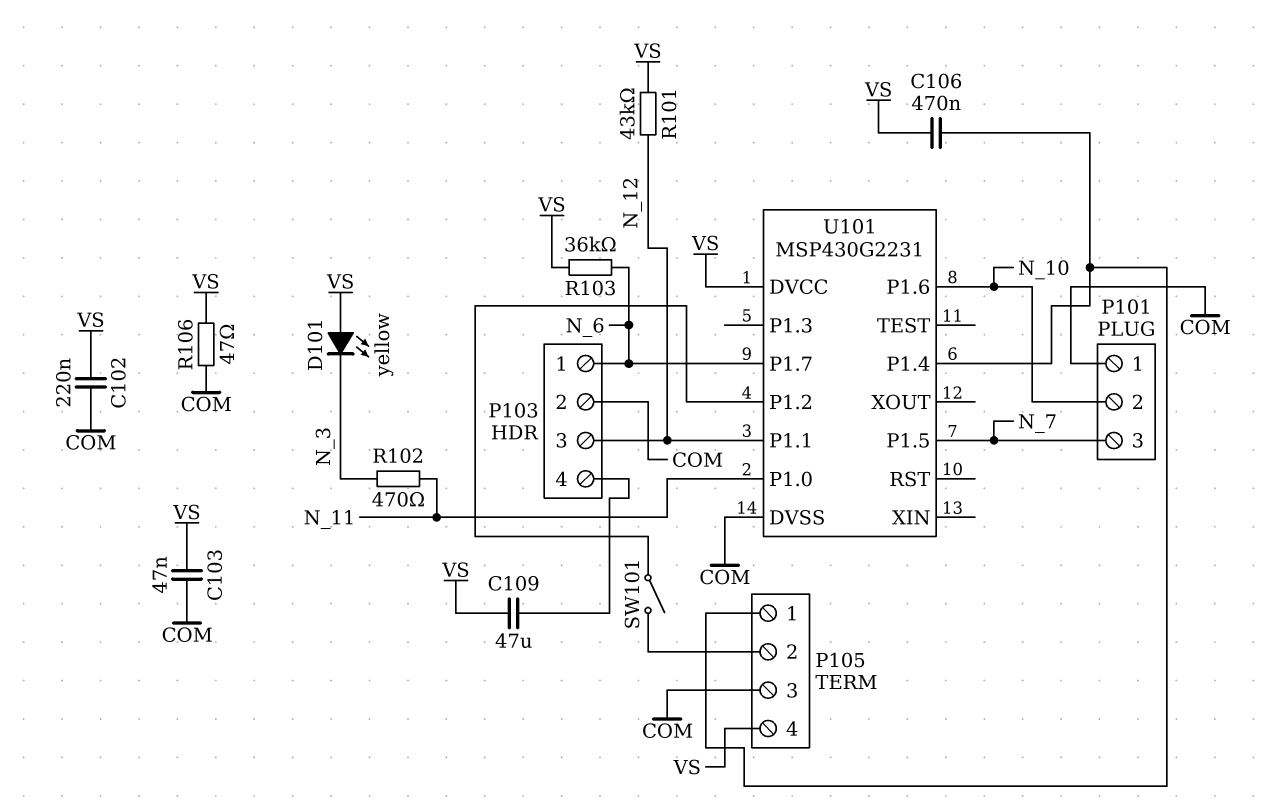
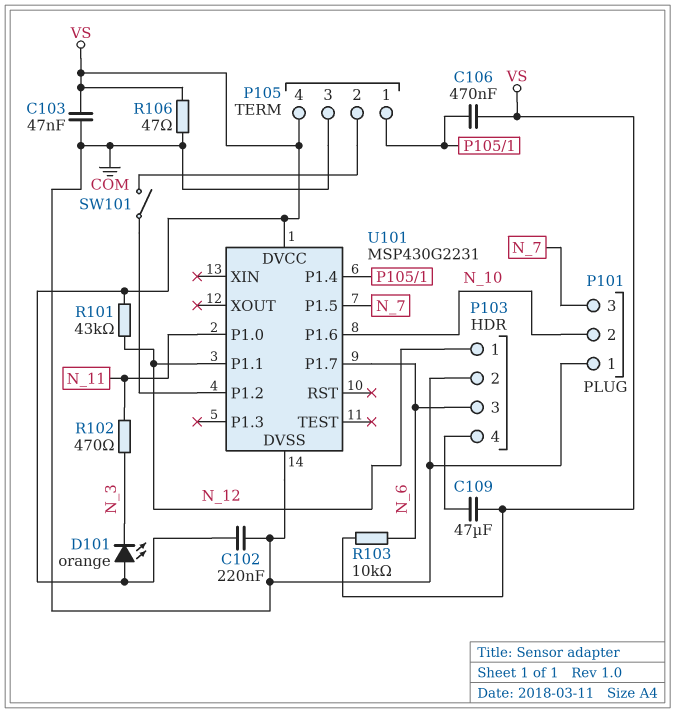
D101: LED yellow (A VS, K N_3) -> LED orange (A VS, K N_3)
P103 pin 1: N_6 -> N_12
P103 pin 3: N_12 -> N_6
R103: 36k (N_6, VS) -> 10k (N_6, VS)

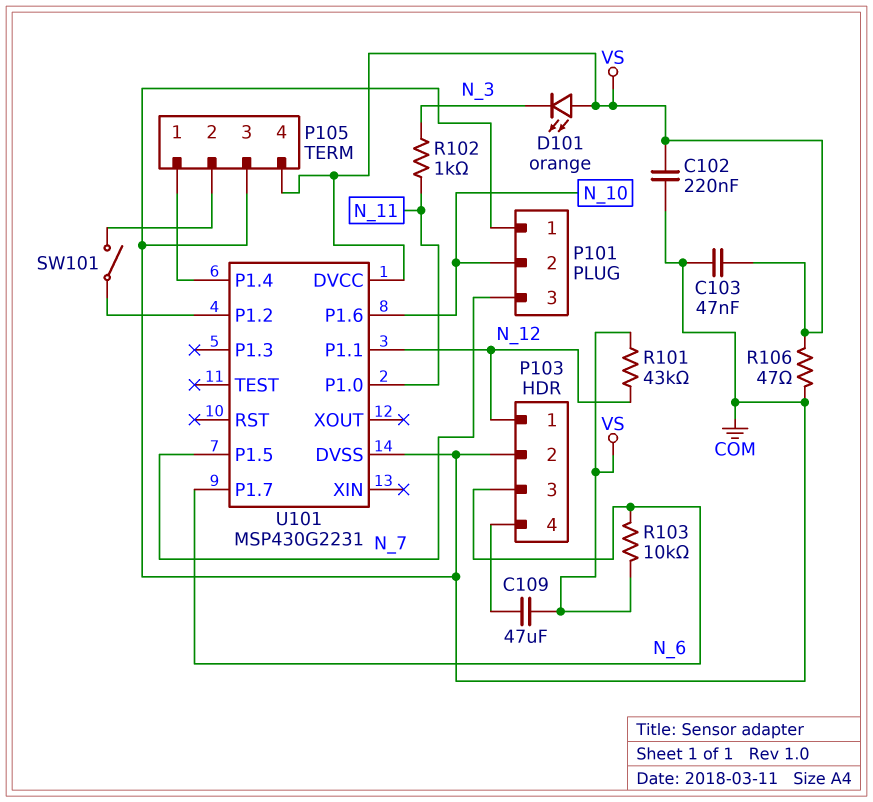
C106: 470nF (P105/1, VS) -> none
R102: 470 (N_3, N_11) -> 1k (N_3, N_11)

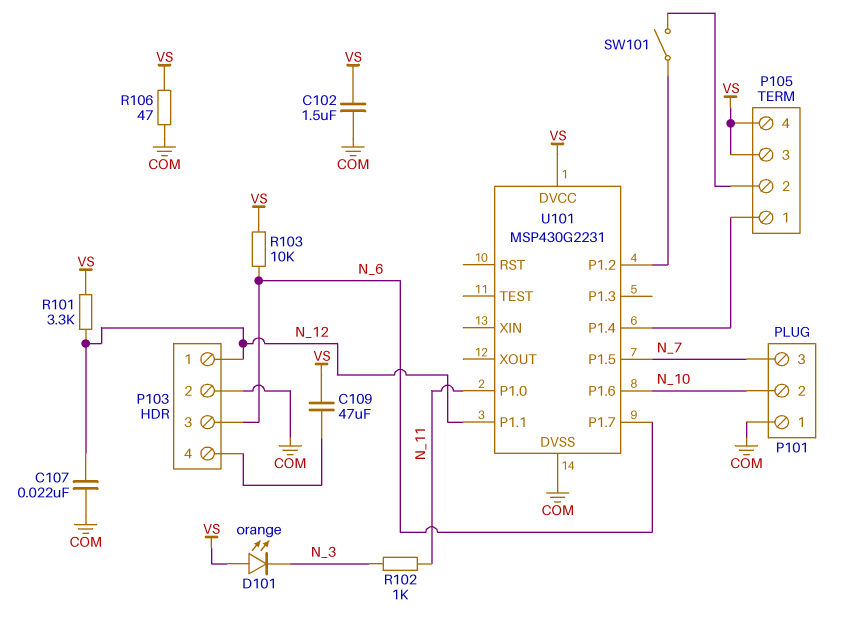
C102: 220nF (COM, VS) -> 1.5uF (COM, VS)
C103: 47nF (COM, VS) -> none
C107: none -> 22nF (COM, N_12)
P105 pin 3: COM -> VS
R101: 43k (N_12, VS) -> 3.3k (N_12, VS)

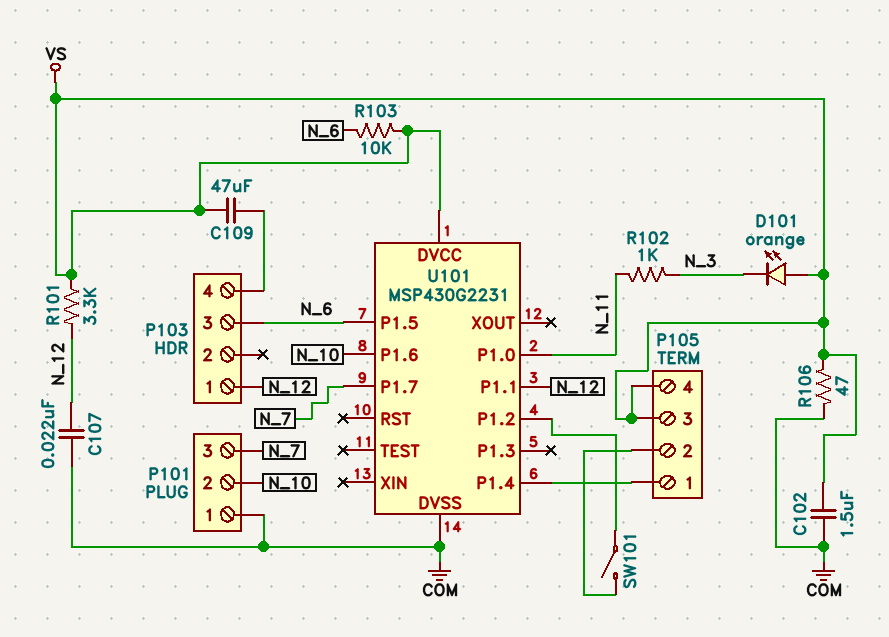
P103 pin 2: COM -> none
U101 pin P1.5: N_7 -> N_6
U101 pin P1.7: N_6 -> N_7

